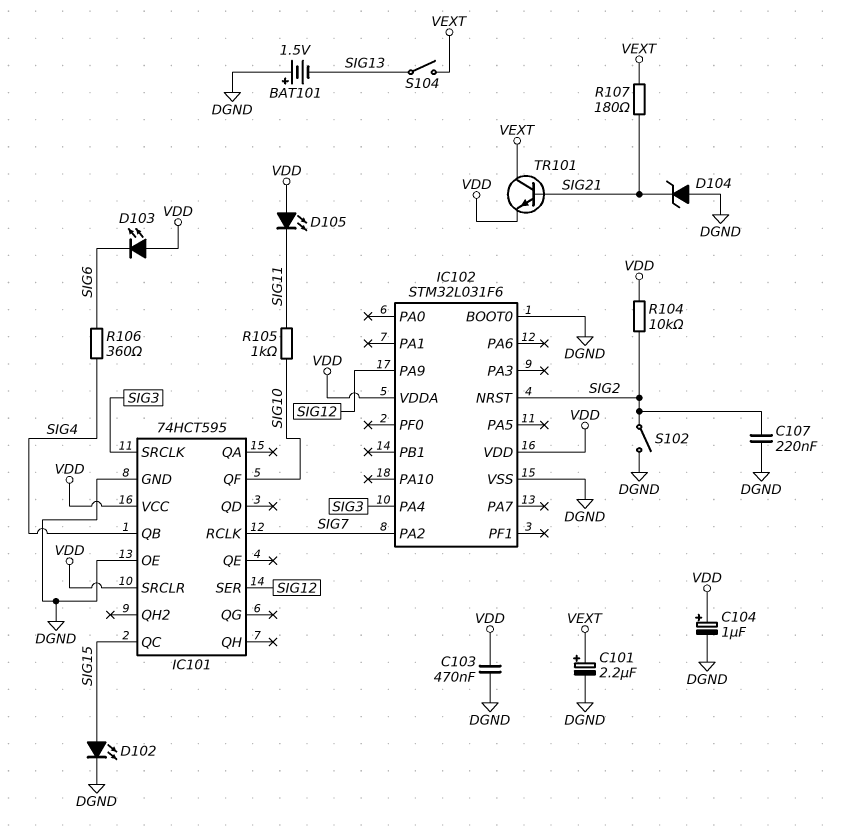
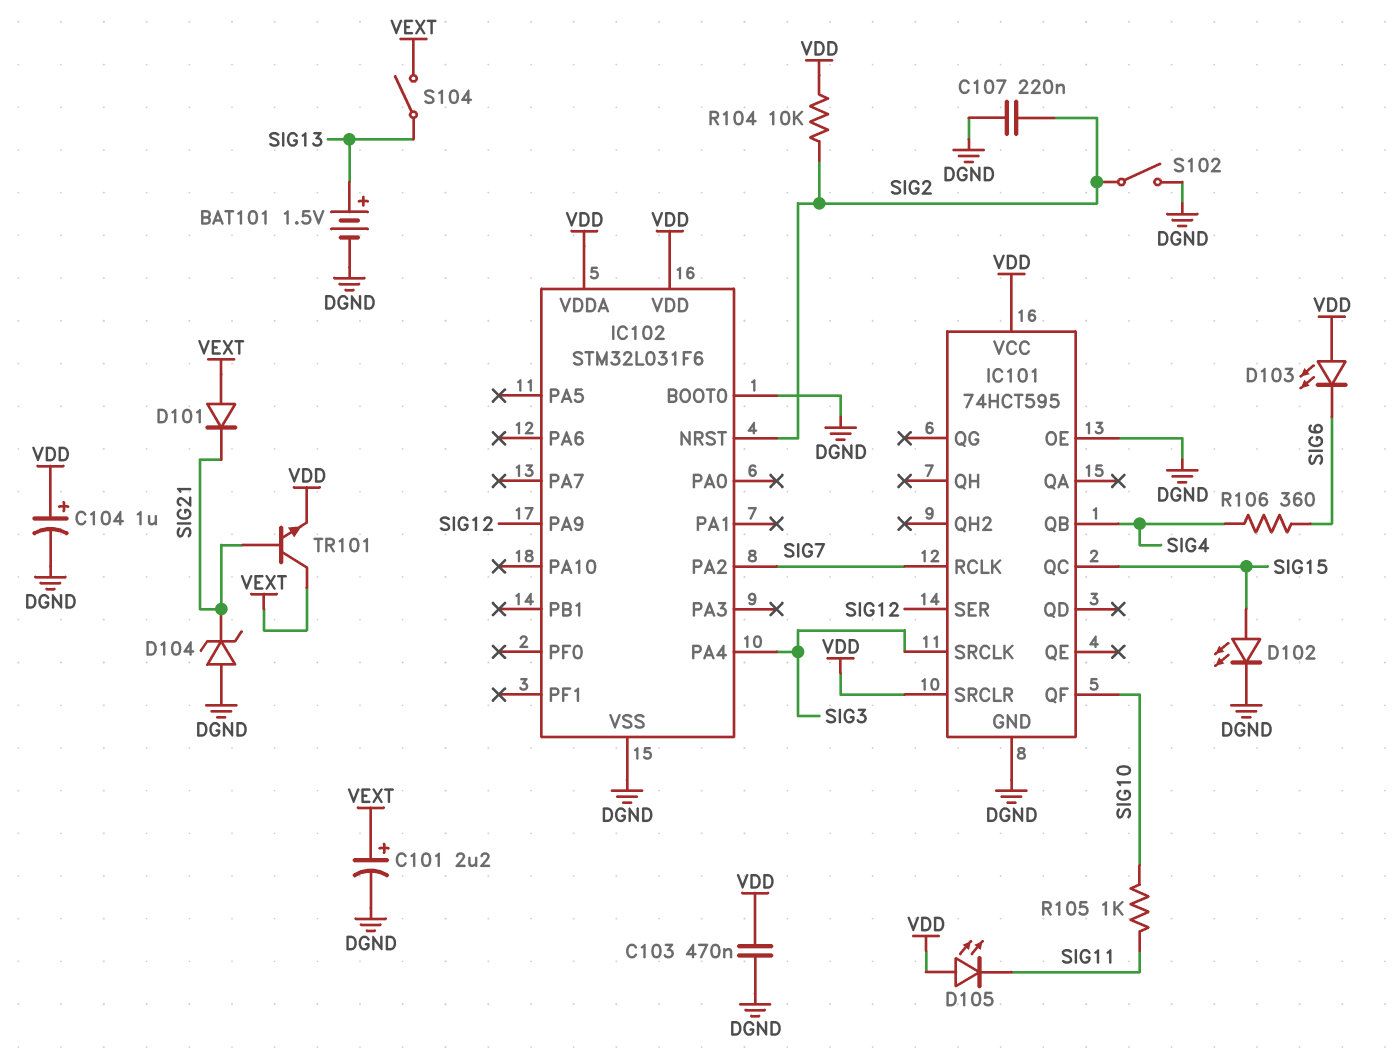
BAT101: 1.5V (plus DGND, minus SIG13) -> 1.5V (plus SIG13, minus DGND)
D101: none -> diode (A VEXT, K SIG21)
R107: 180 (SIG21, VEXT) -> none

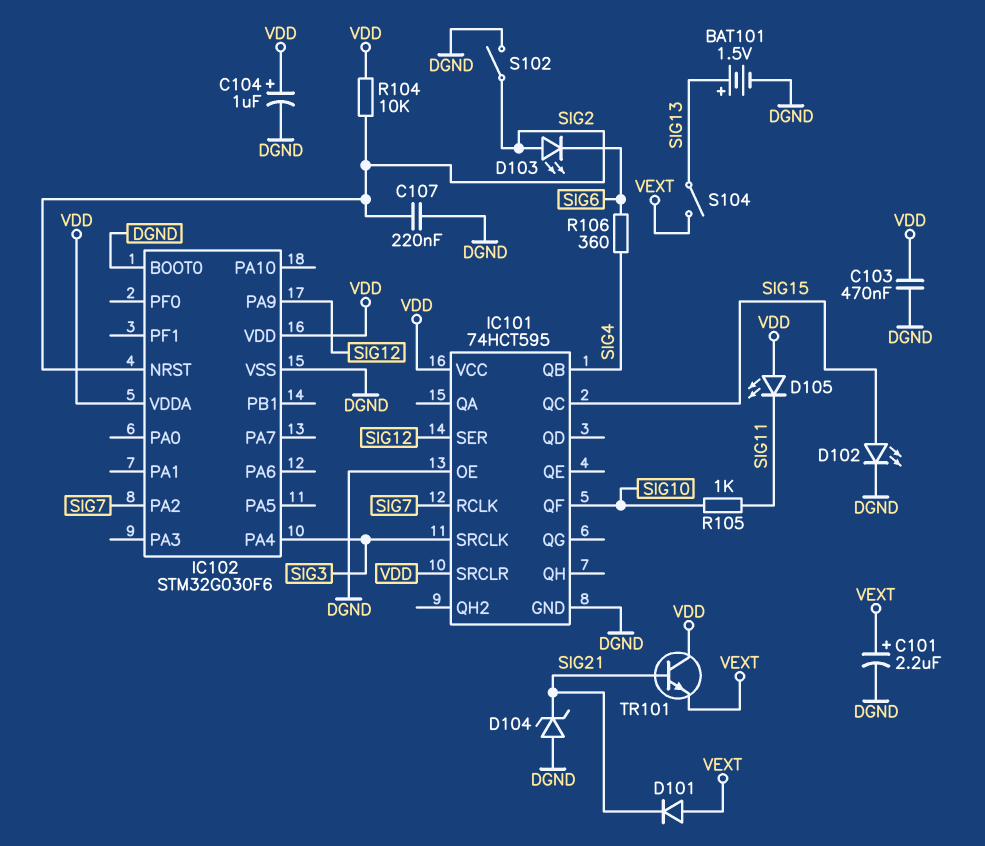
D103: LED (A VDD, K SIG6) -> LED (A SIG2, K SIG6)
IC102: STM32L031F6 -> STM32G030F6
TR101: NPN (B SIG21, C VEXT, E VDD) -> NPN (B SIG21, C VDD, E VEXT)

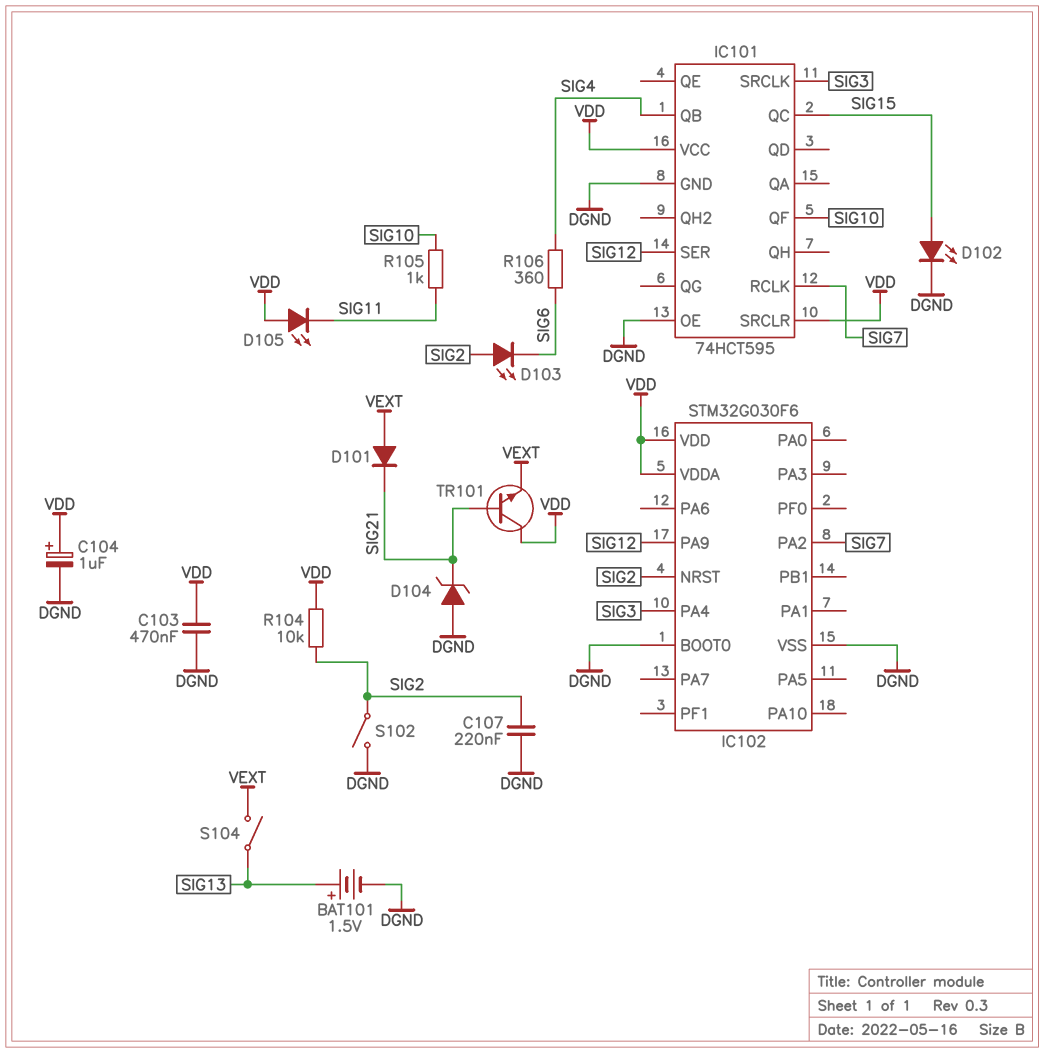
C101: 2.2uF (plus VEXT, minus DGND) -> none

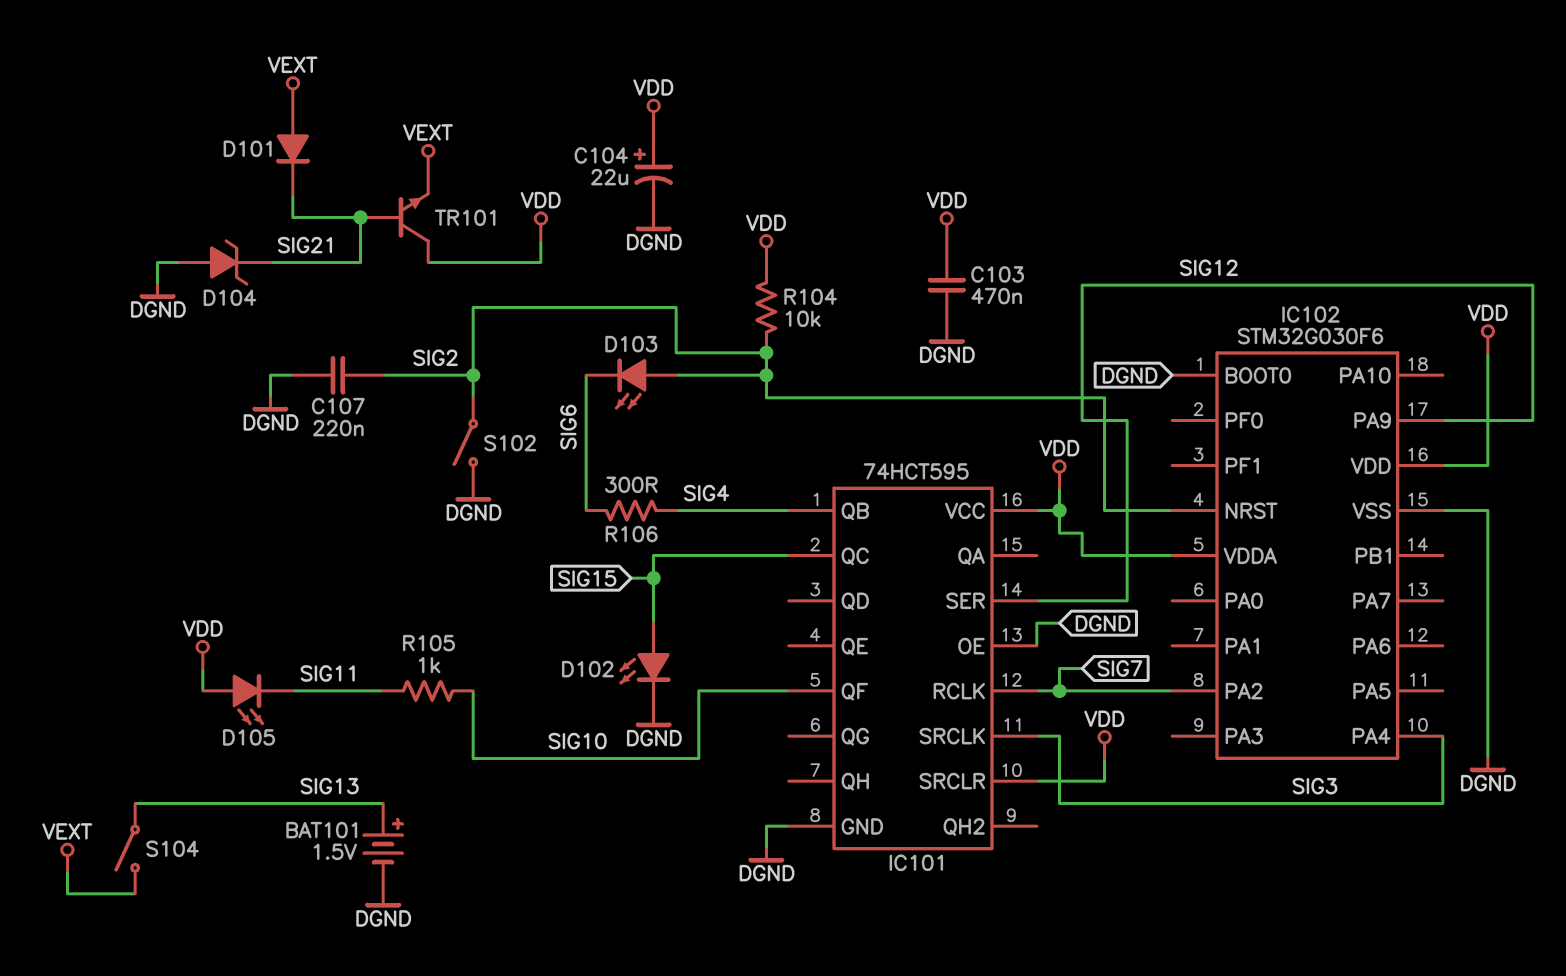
C104: 1uF (plus VDD, minus DGND) -> 22uF (plus VDD, minus DGND)
R106: 360 (SIG4, SIG6) -> 300 (SIG4, SIG6)

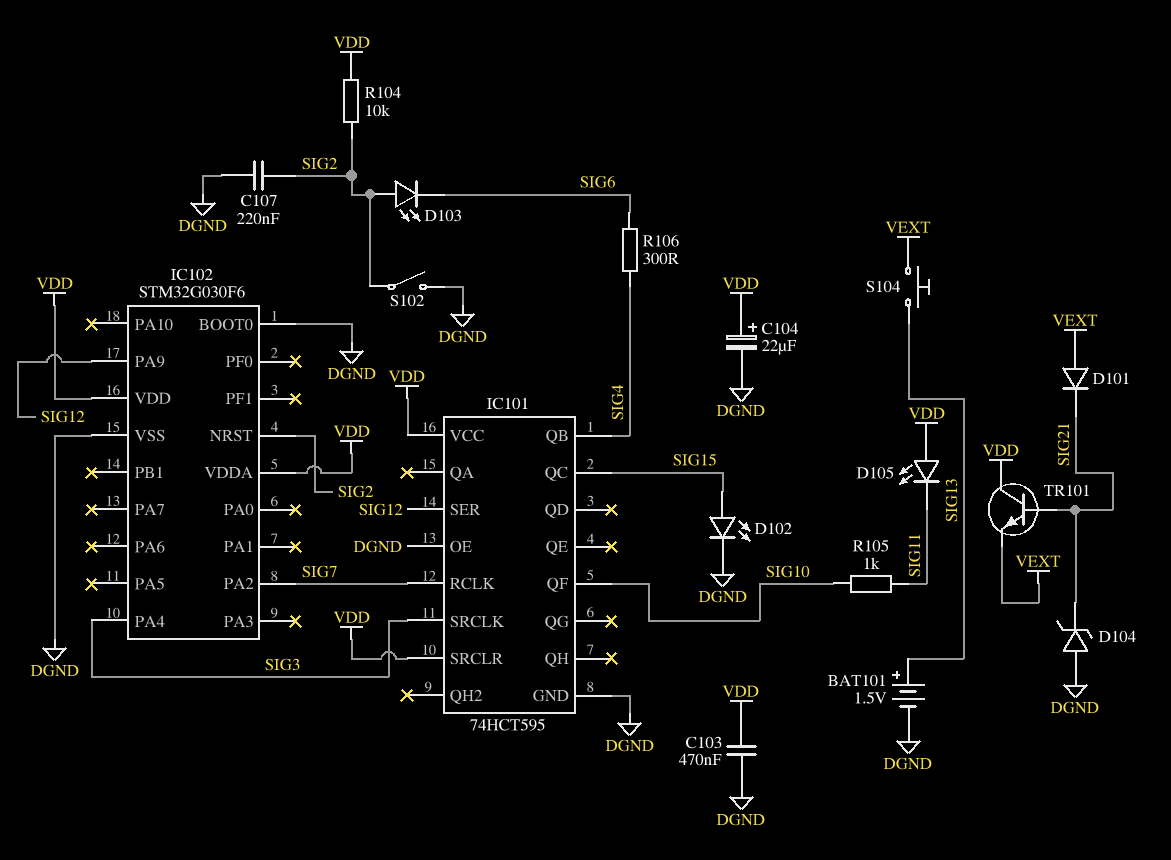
S104: switch (SIG13, VEXT) -> button (SIG13, VEXT)

